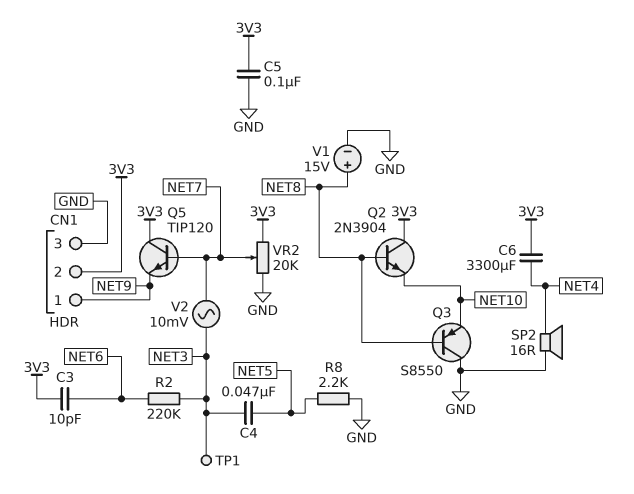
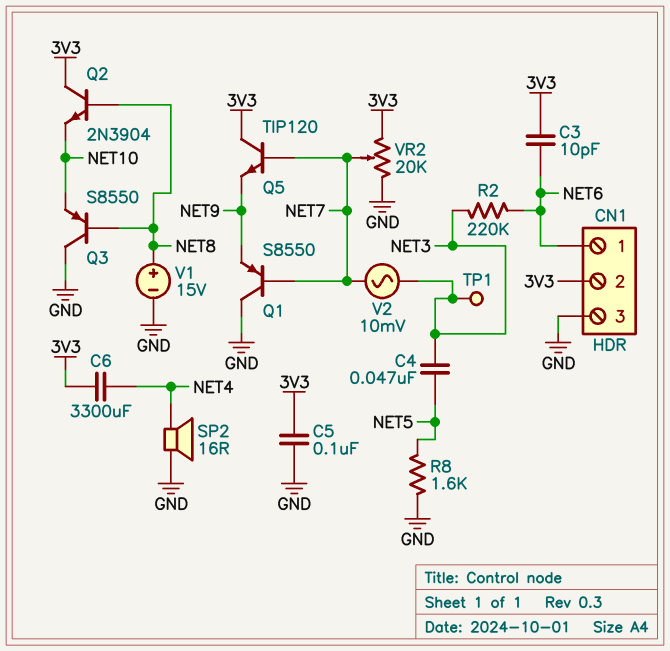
CN1 pin 1: NET9 -> NET6
Q1: none -> PNP S8550 (B NET7, C GND, E NET9)
R8: 2.2k (GND, NET5) -> 1.6k (GND, NET5)

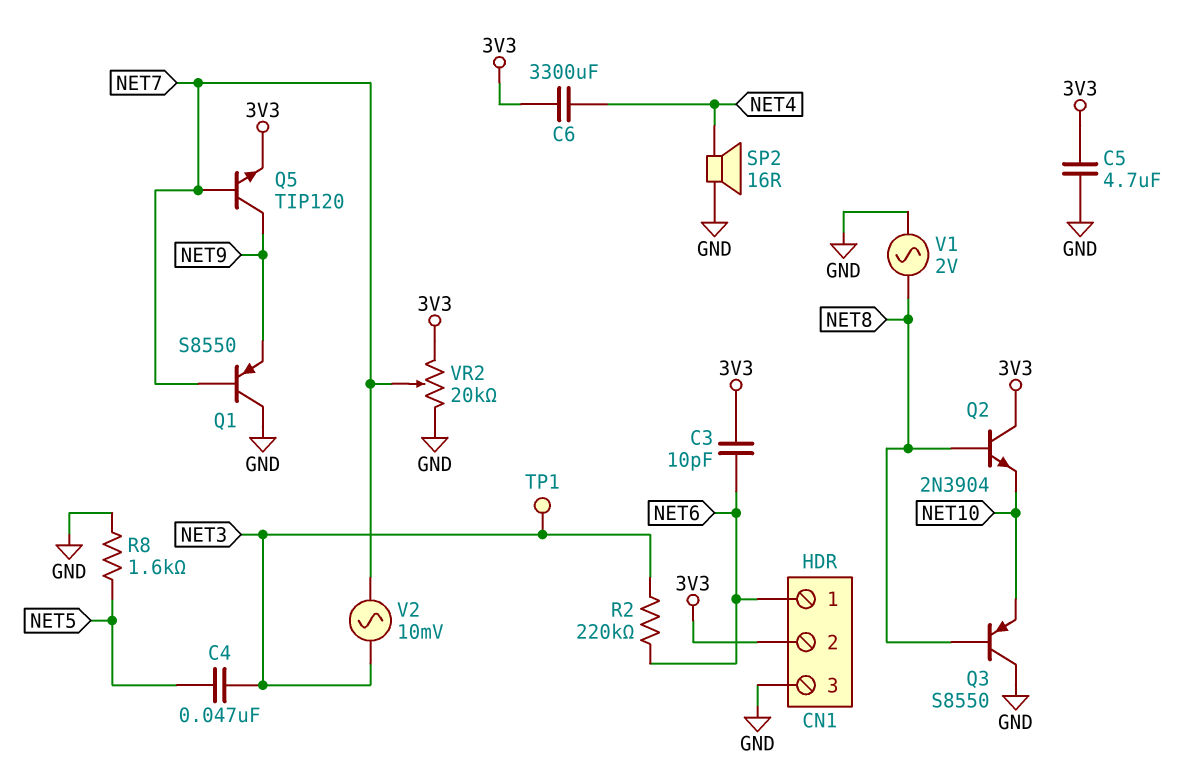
C5: 100nF (3V3, GND) -> 4.7uF (3V3, GND)
Q5: NPN TIP120 (B NET7, C 3V3, E NET9) -> NPN TIP120 (B NET7, C NET9, E 3V3)
V1: 15V (plus NET8, minus GND) -> AC 2V (GND, NET8)

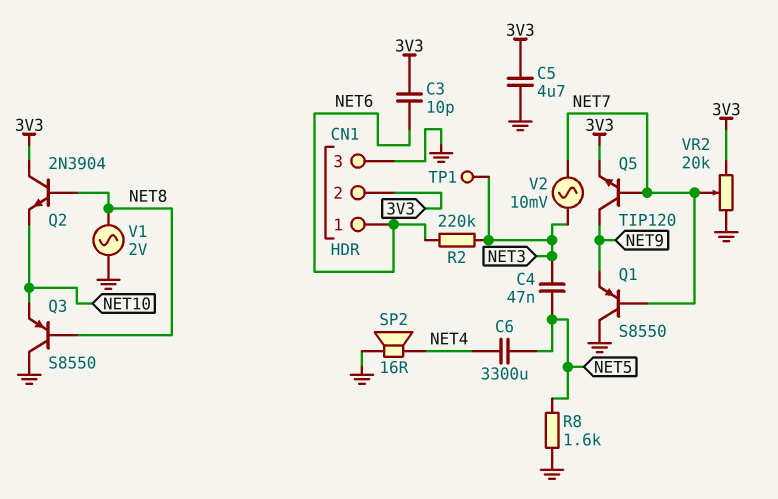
C6: 3300uF (3V3, NET4) -> 3300uF (NET4, NET5)

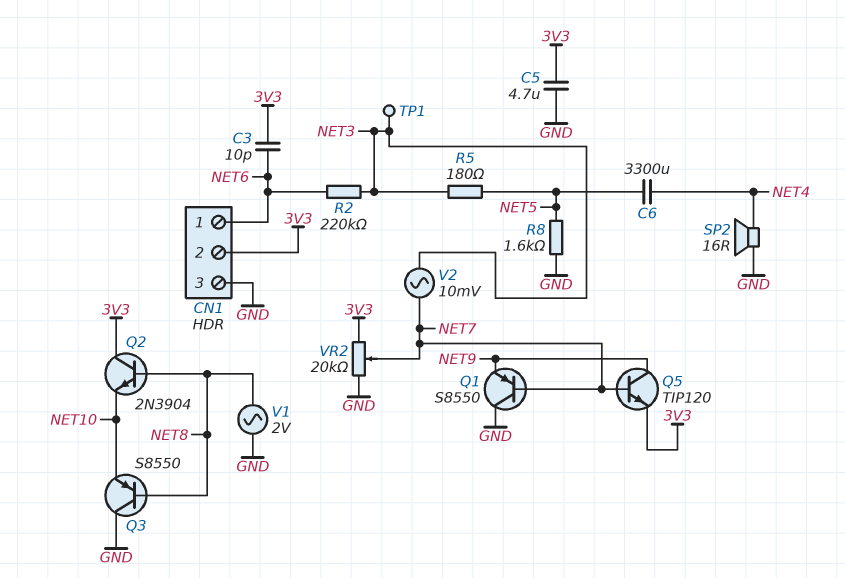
C4: 47nF (NET3, NET5) -> none
R5: none -> 180 (NET3, NET5)

